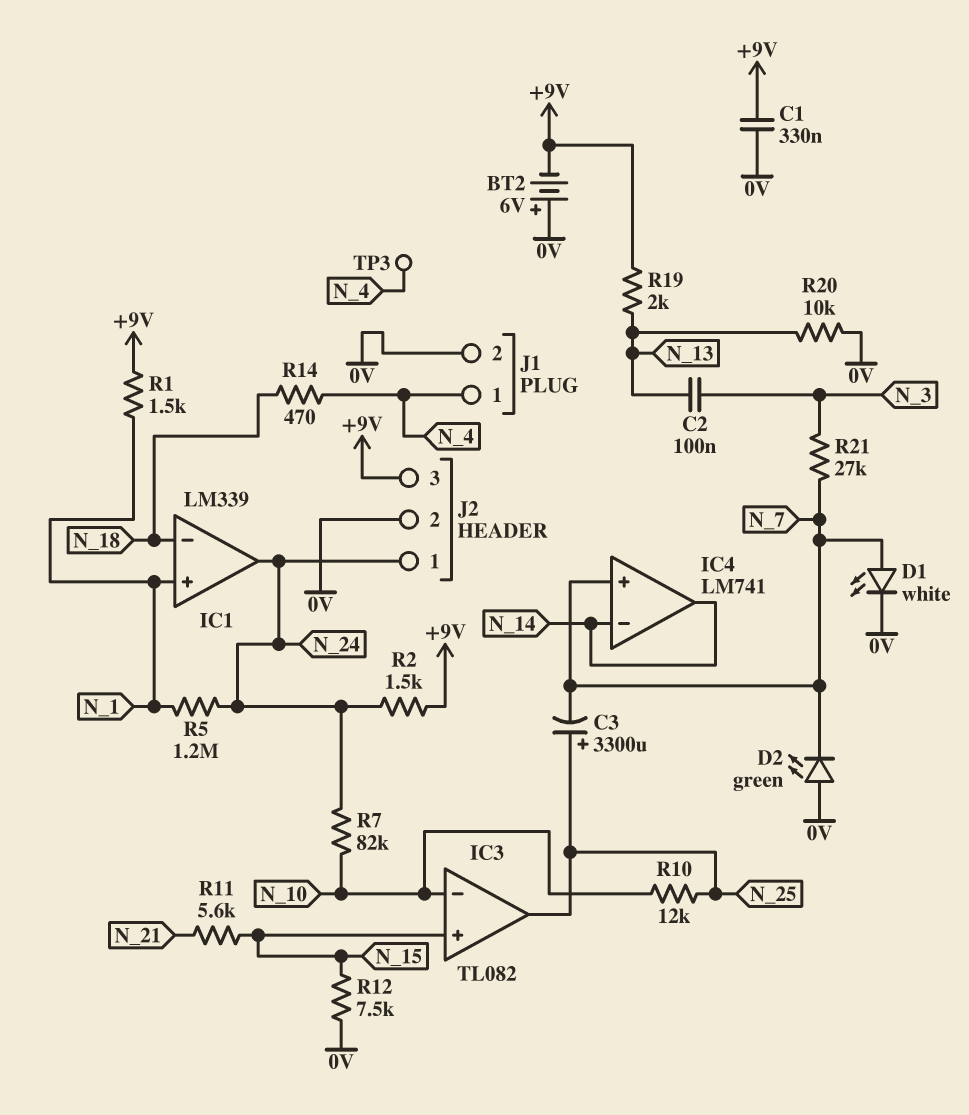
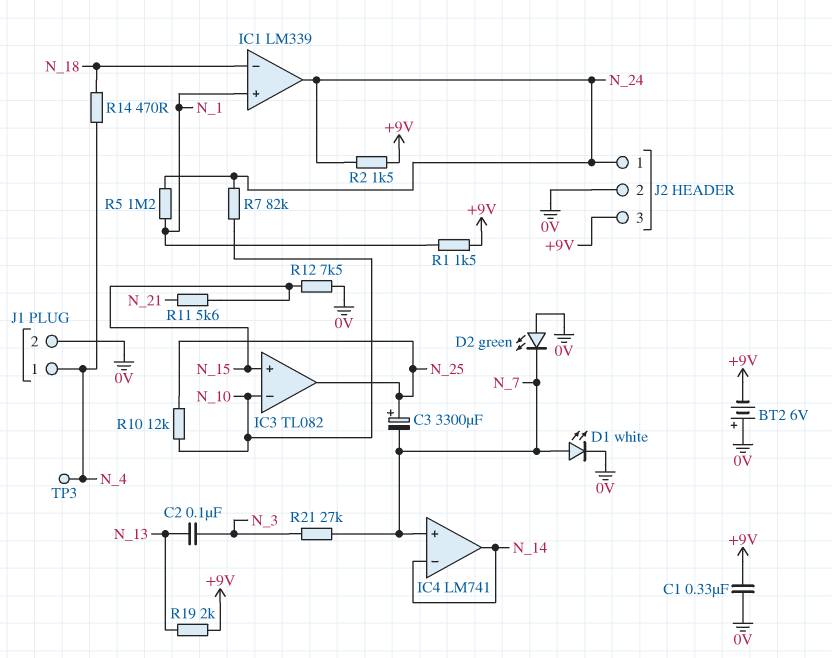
R20: 10k (0V, N_13) -> none

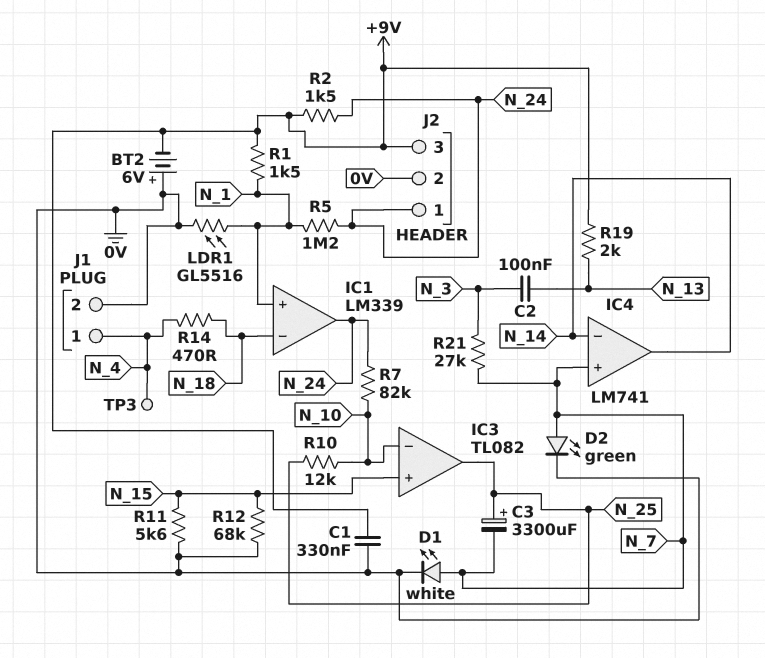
D2: LED green (A 0V, K N_7) -> LED green (A N_7, K 0V)
LDR1: none -> GL5516 (0V, N_1)
R11: 5.6k (N_15, N_21) -> 5.6k (0V, N_15)
R12: 7.5k (0V, N_15) -> 68k (0V, N_15)

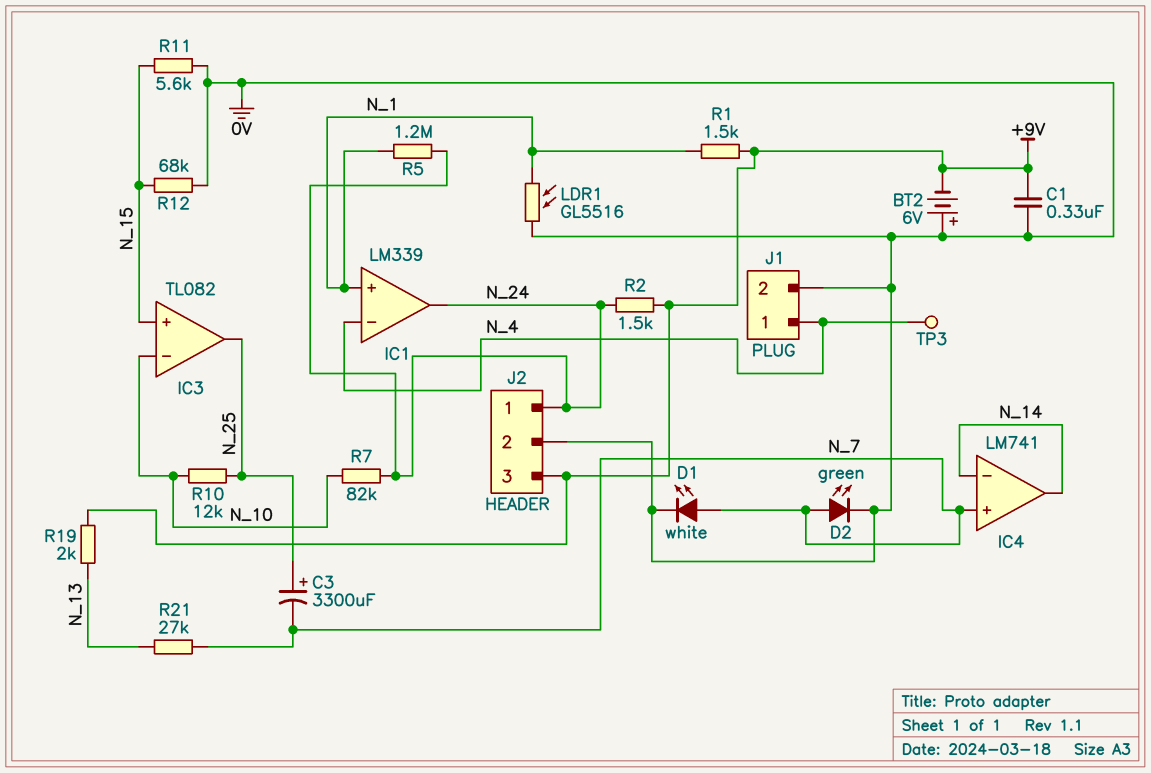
C2: 100nF (N_3, N_13) -> none
IC1 pin in-: N_18 -> N_4
R14: 470 (N_4, N_18) -> none
R21: 27k (N_3, N_7) -> 27k (N_7, N_13)

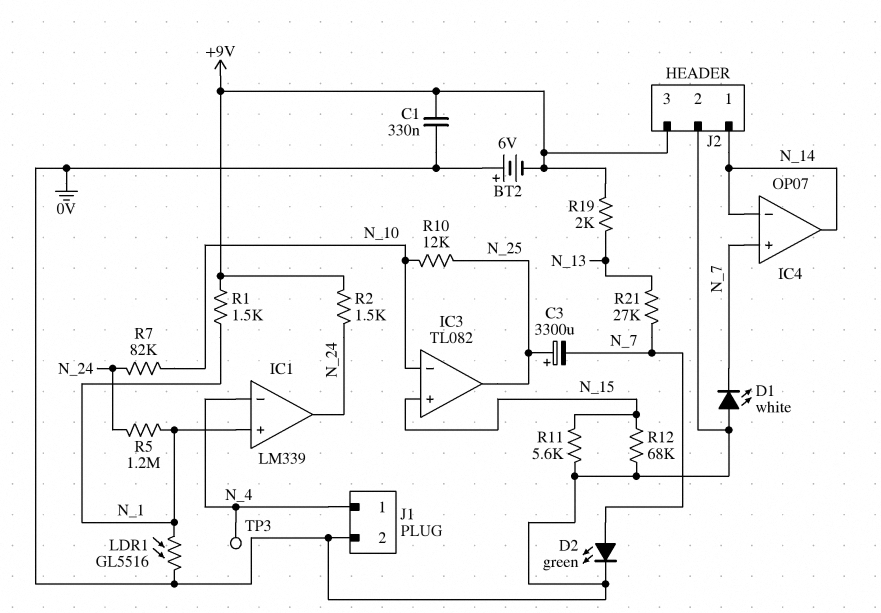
D1: LED white (A N_7, K 0V) -> LED white (A 0V, K N_7)
IC4: LM741 -> OP07
J2 pin 1: N_24 -> N_14

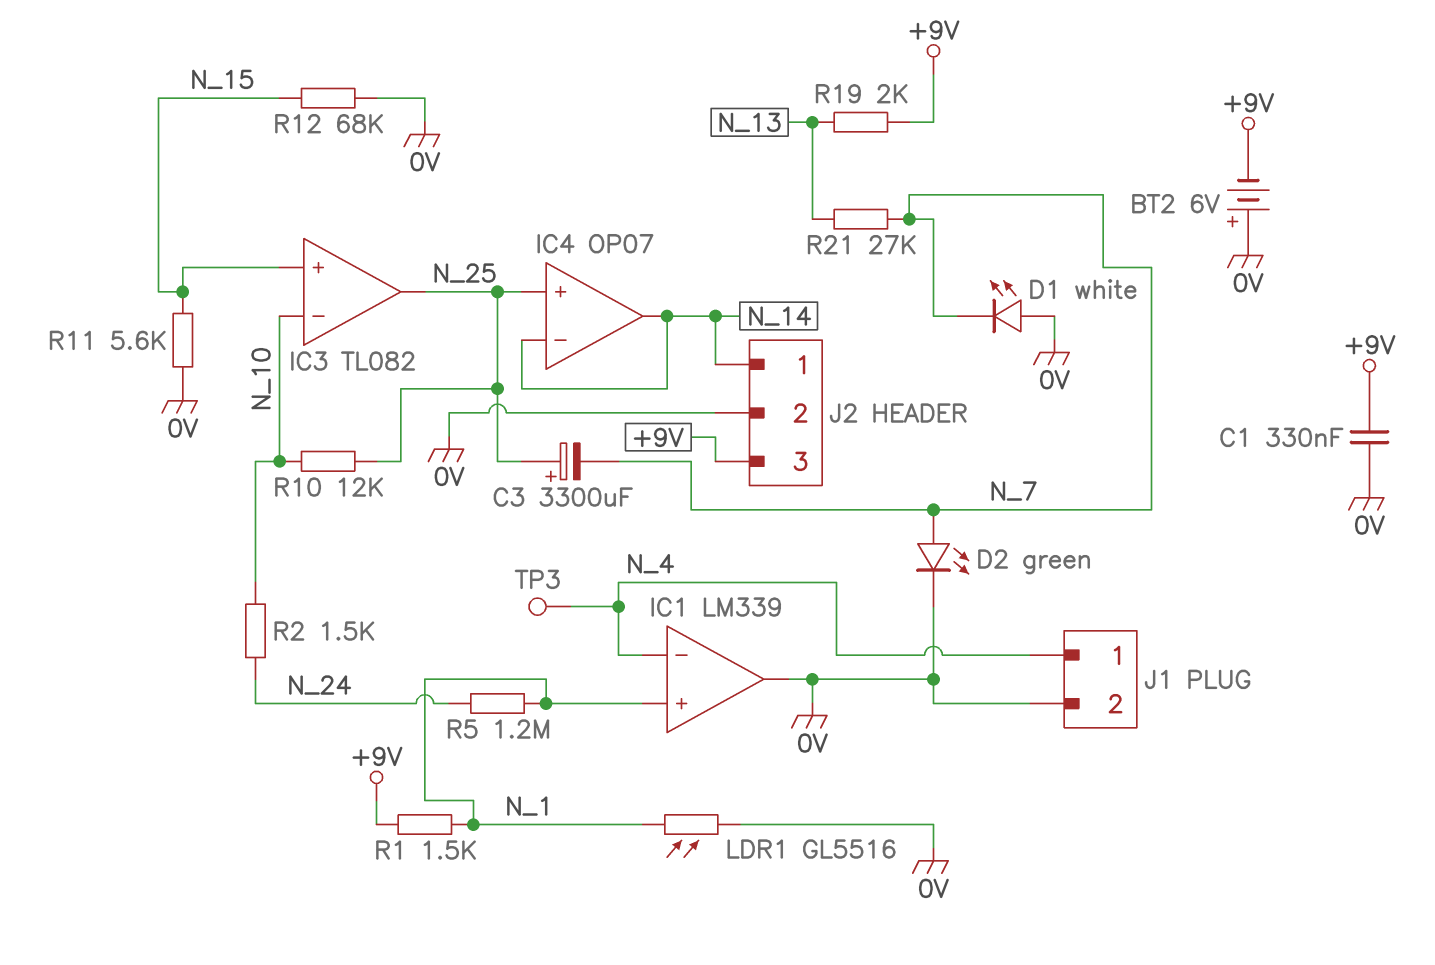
IC1 pin out: N_24 -> 0V
IC4 pin in+: N_7 -> N_25
R2: 1.5k (+9V, N_24) -> 1.5k (N_10, N_24)
R7: 82k (N_10, N_24) -> none

